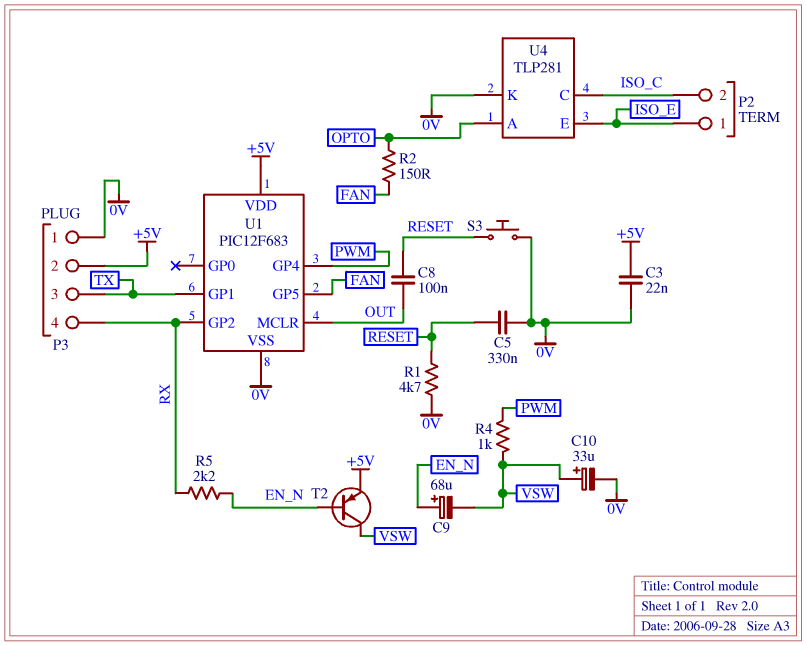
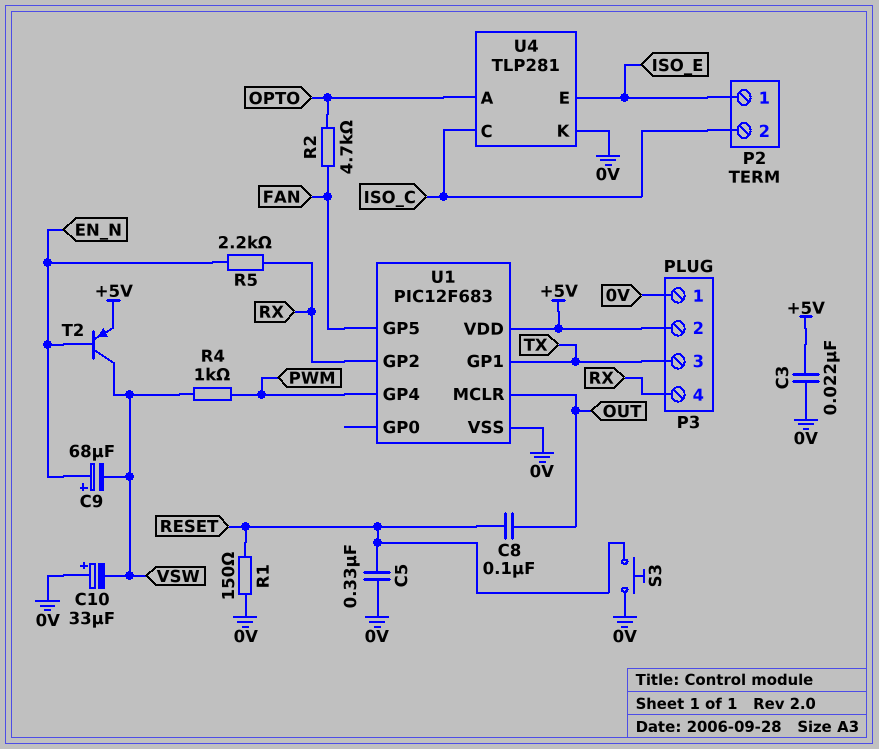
C10: 33uF (plus VSW, minus 0V) -> 33uF (plus 0V, minus VSW)
R1: 4.7k (0V, RESET) -> 150 (0V, RESET)
R2: 150 (FAN, OPTO) -> 4.7k (FAN, OPTO)

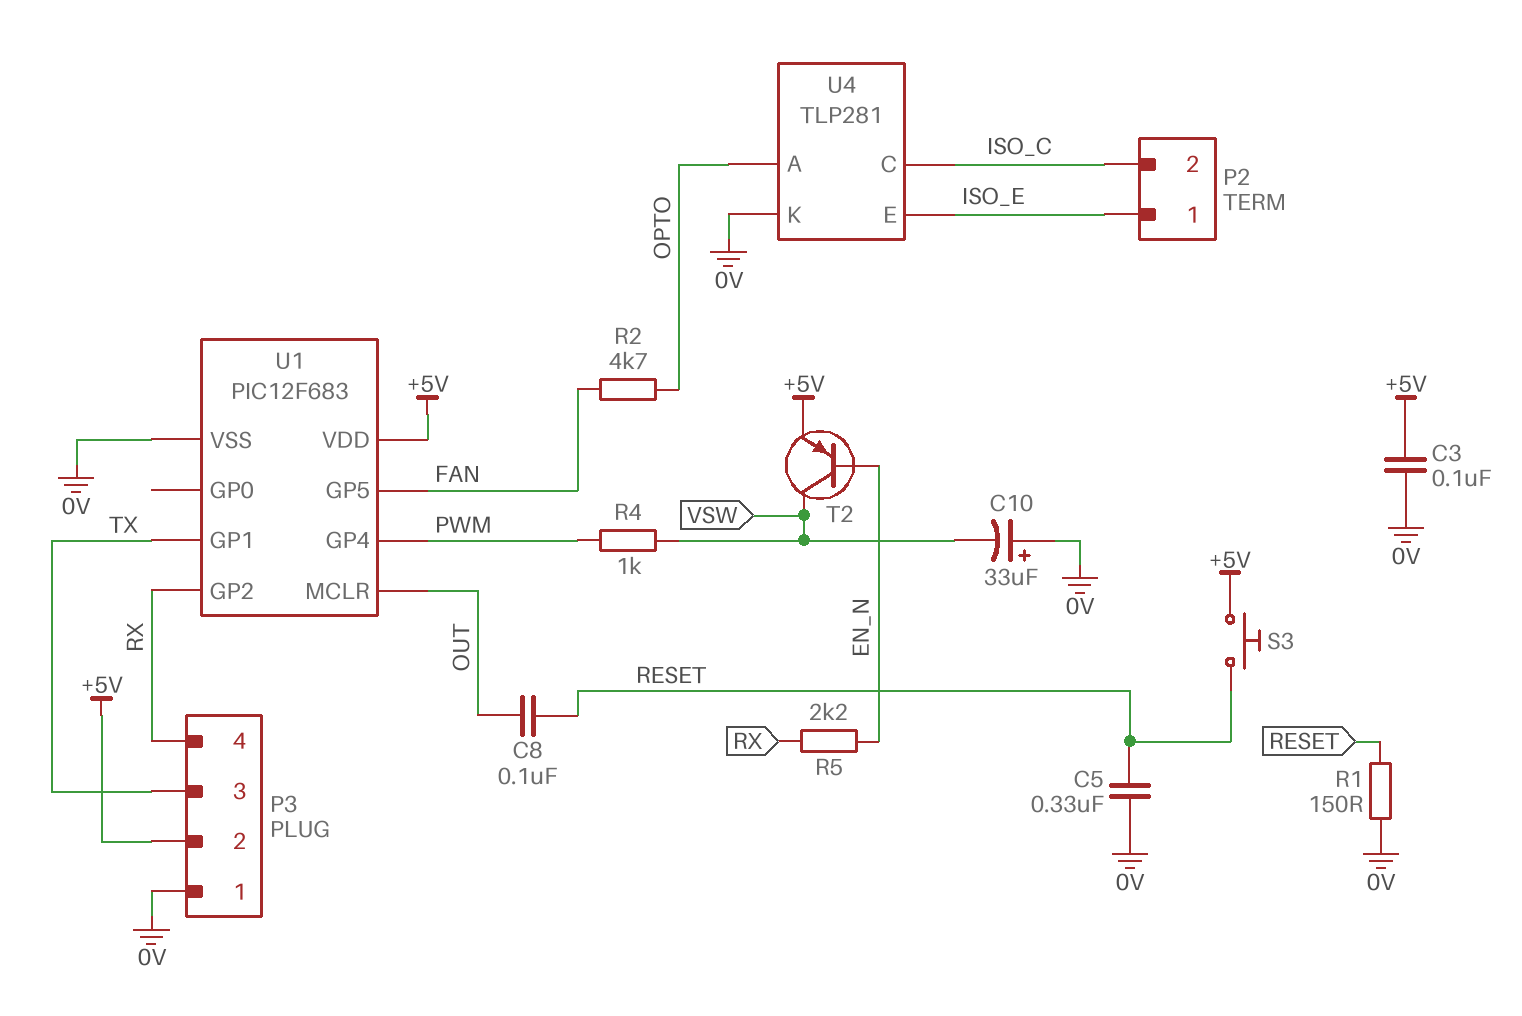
C3: 22nF (+5V, 0V) -> 100nF (+5V, 0V)
C9: 68uF (plus EN_N, minus VSW) -> none
S3: button (0V, RESET) -> button (+5V, RESET)

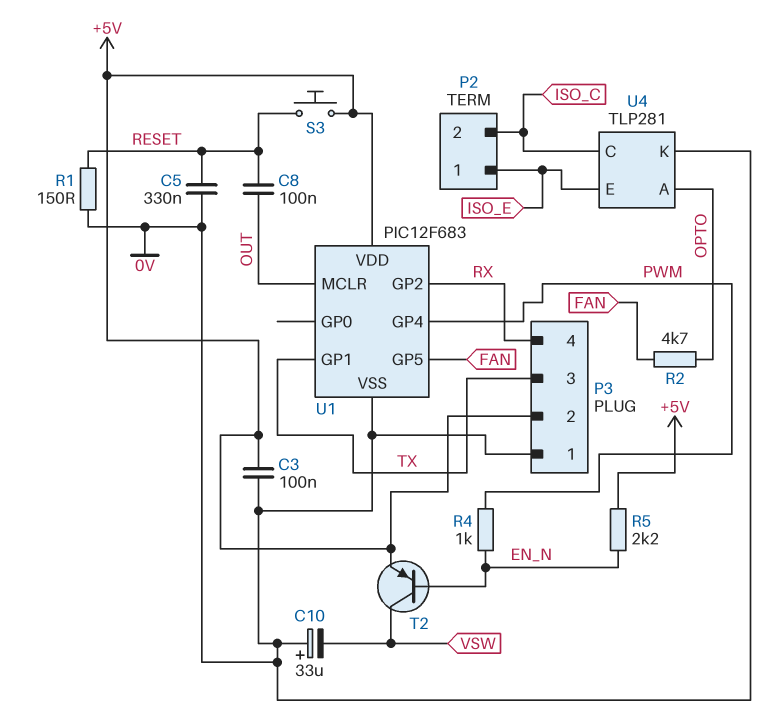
R4: 1k (PWM, VSW) -> 1k (EN_N, PWM)
R5: 2.2k (EN_N, RX) -> 2.2k (+5V, EN_N)

